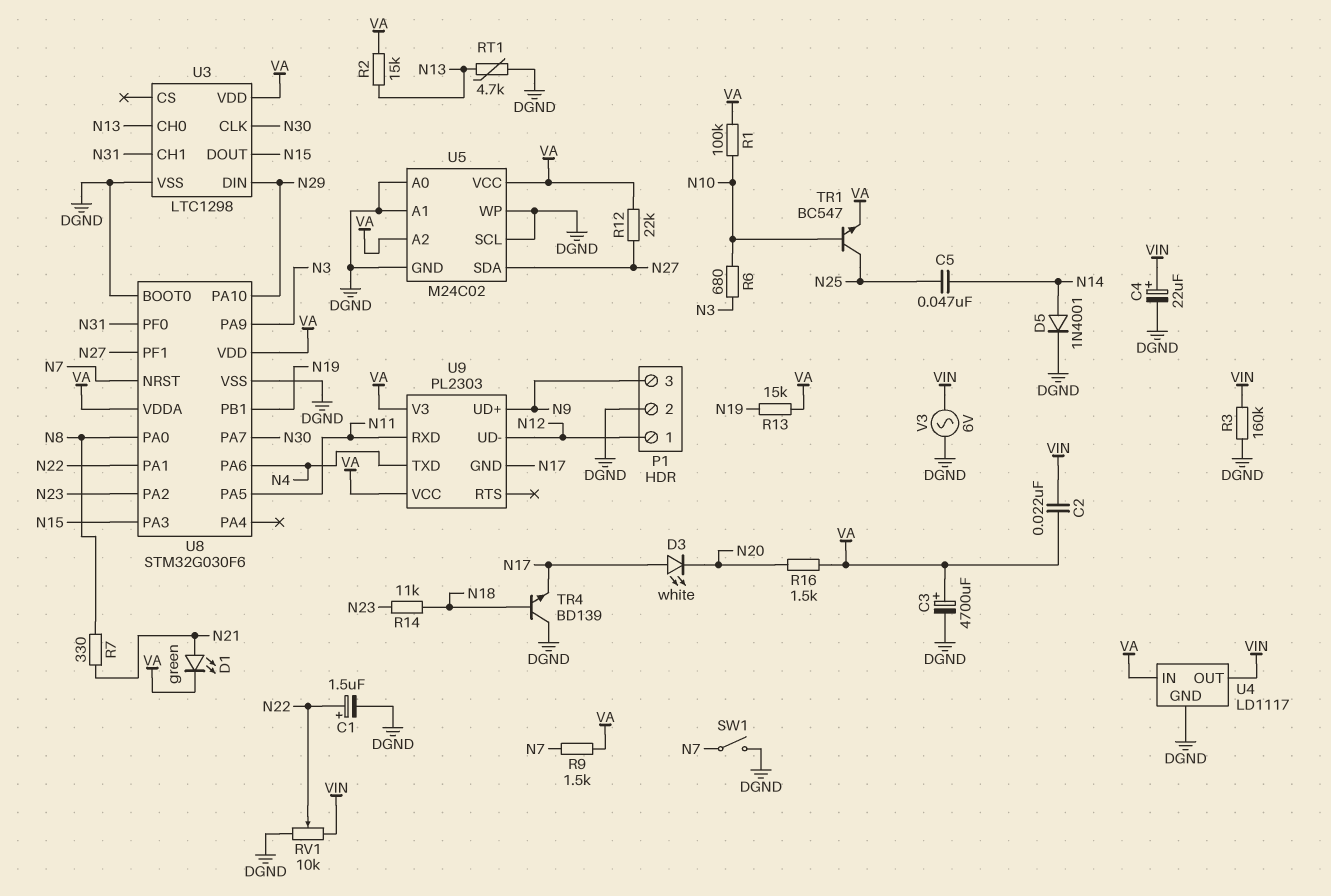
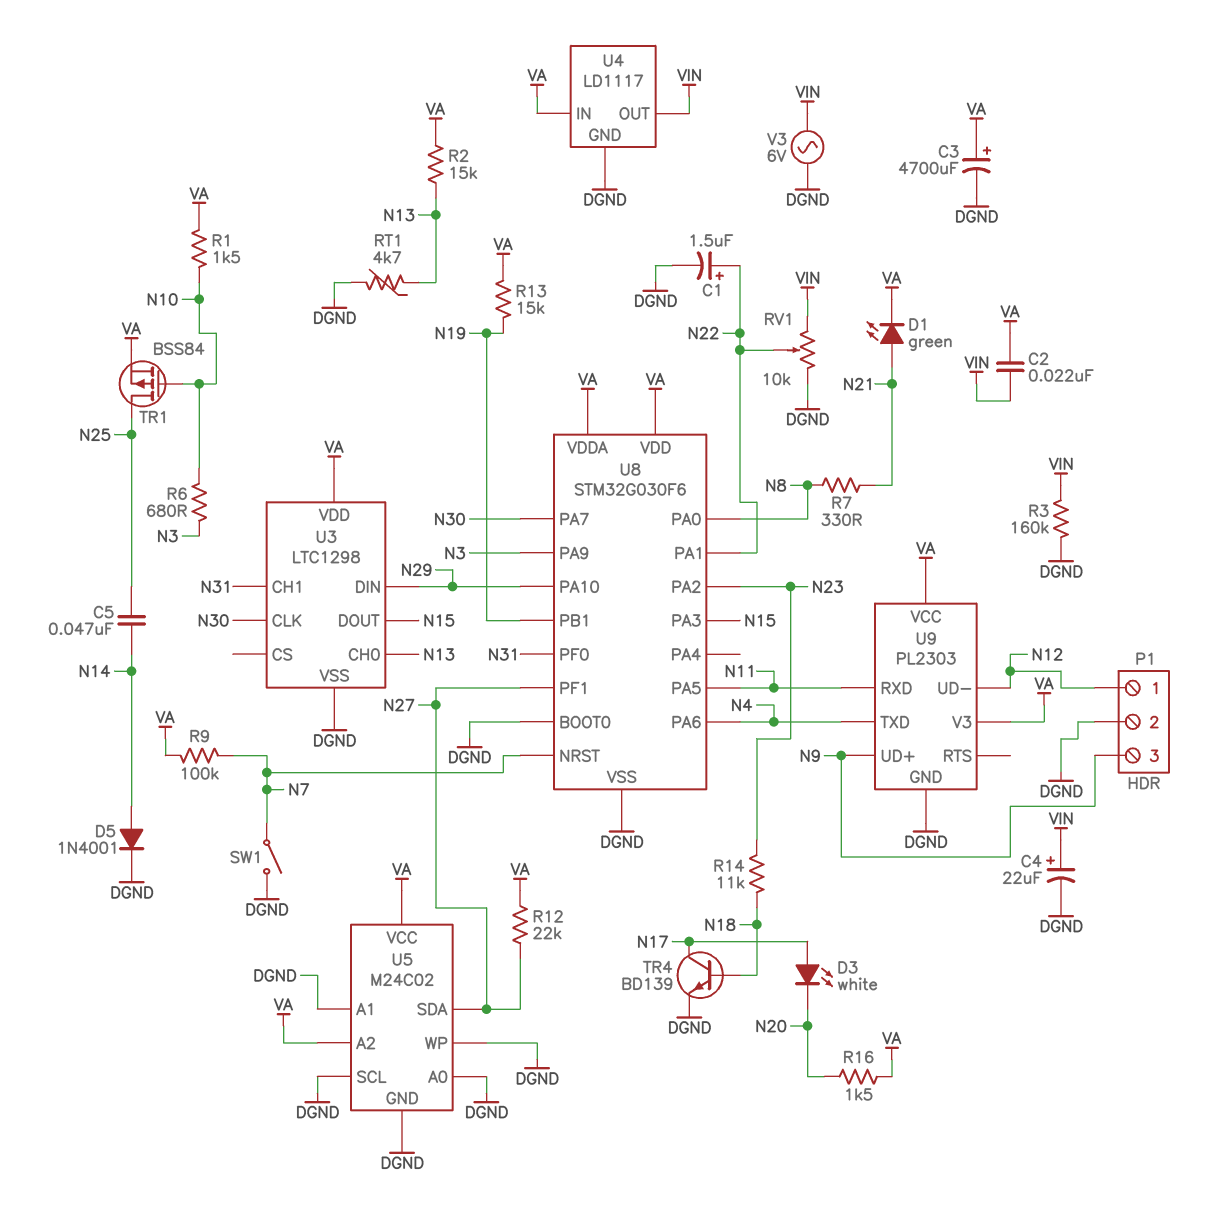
R1: 100k (N10, VA) -> 1.5k (N10, VA)
R9: 1.5k (N7, VA) -> 100k (N7, VA)
TR1: NPN BC547 (B N10, C N25, E VA) -> PMOS BSS84 (G N10, D N25, S VA)
TR4: NPN BD139 (B N18, C DGND, E N17) -> NPN BD139 (B N18, C N17, E DGND)
U9 pin GND: N17 -> DGND

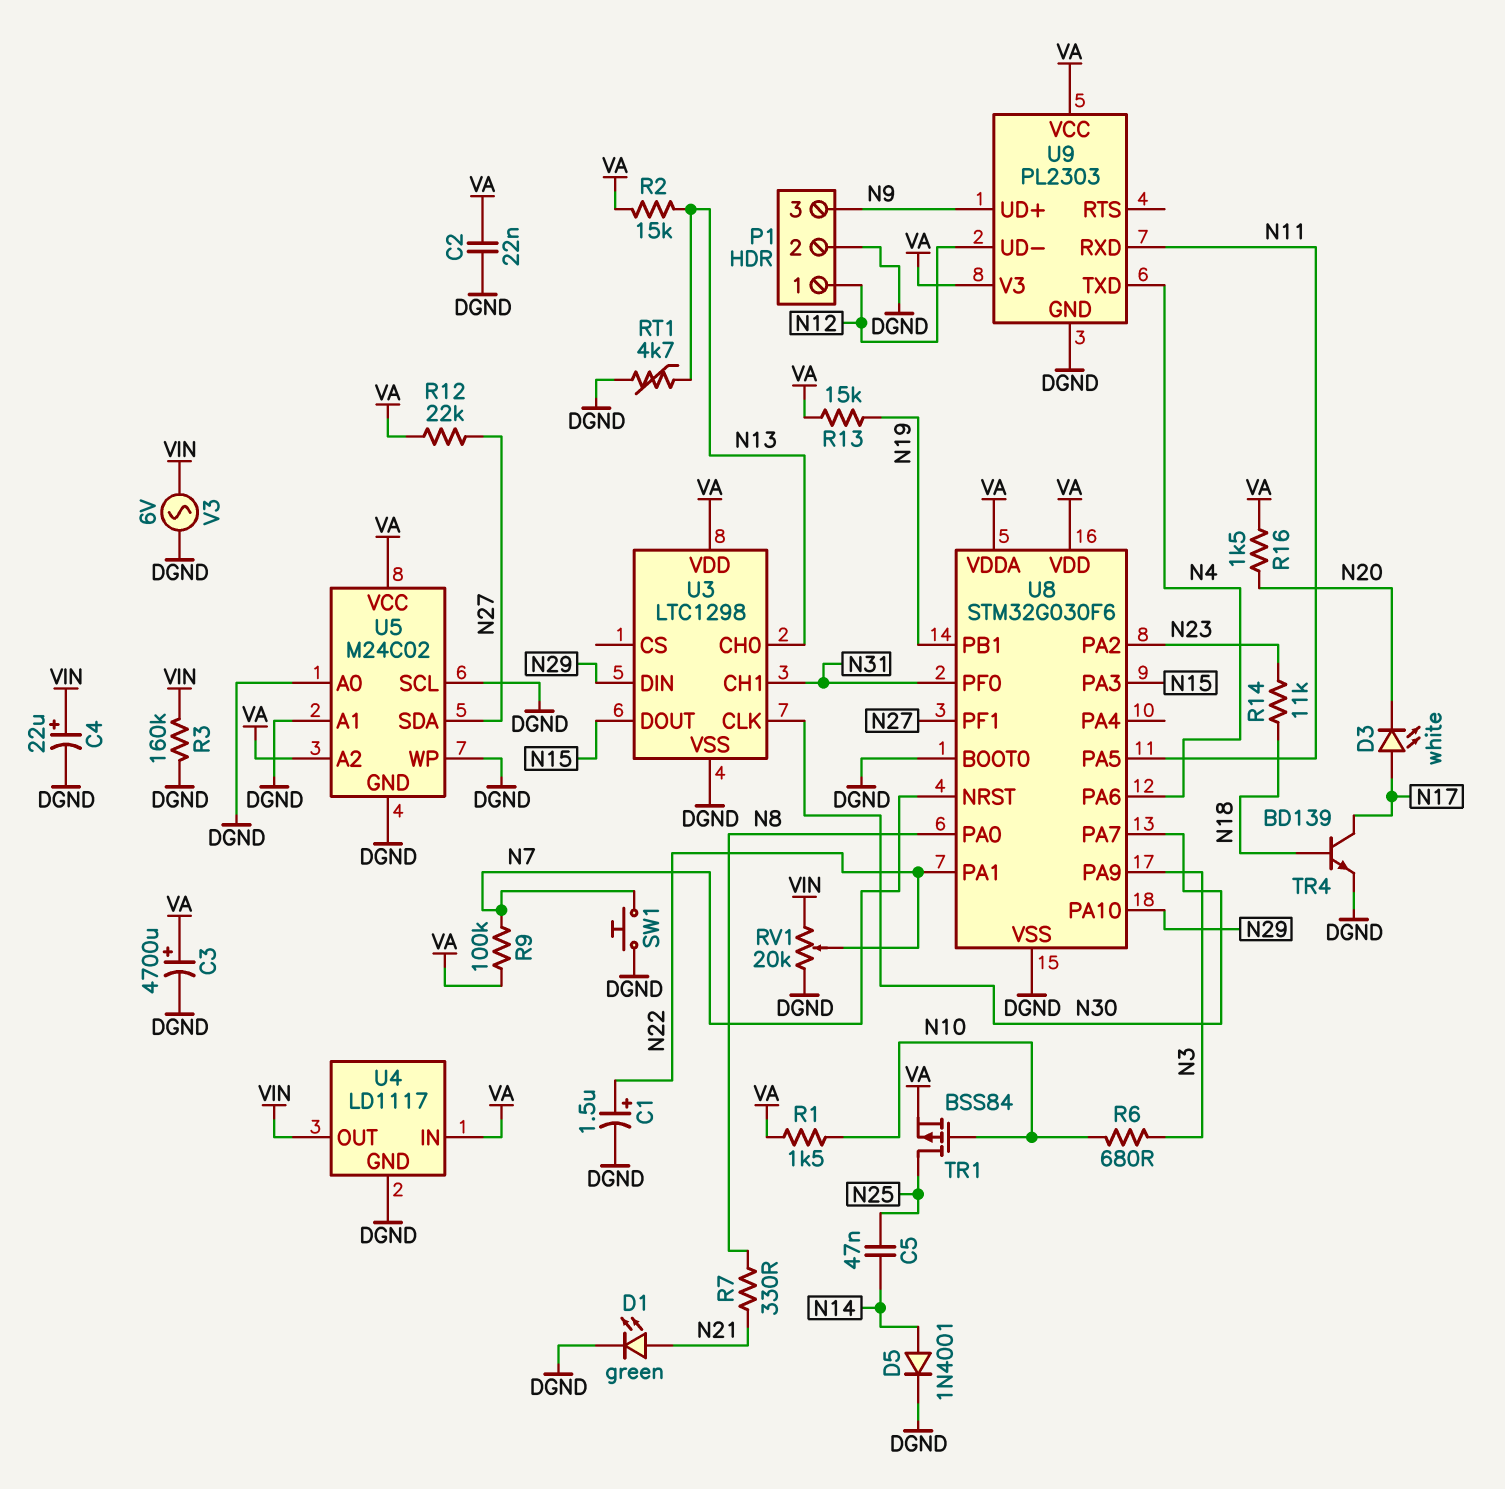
C2: 22nF (VA, VIN) -> 22nF (DGND, VA)
D1: LED green (A N21, K VA) -> LED green (A N21, K DGND)
RV1: 10k (DGND, VIN, wiper N22) -> 20k (DGND, VIN, wiper N22)
SW1: switch (DGND, N7) -> button (DGND, N7)

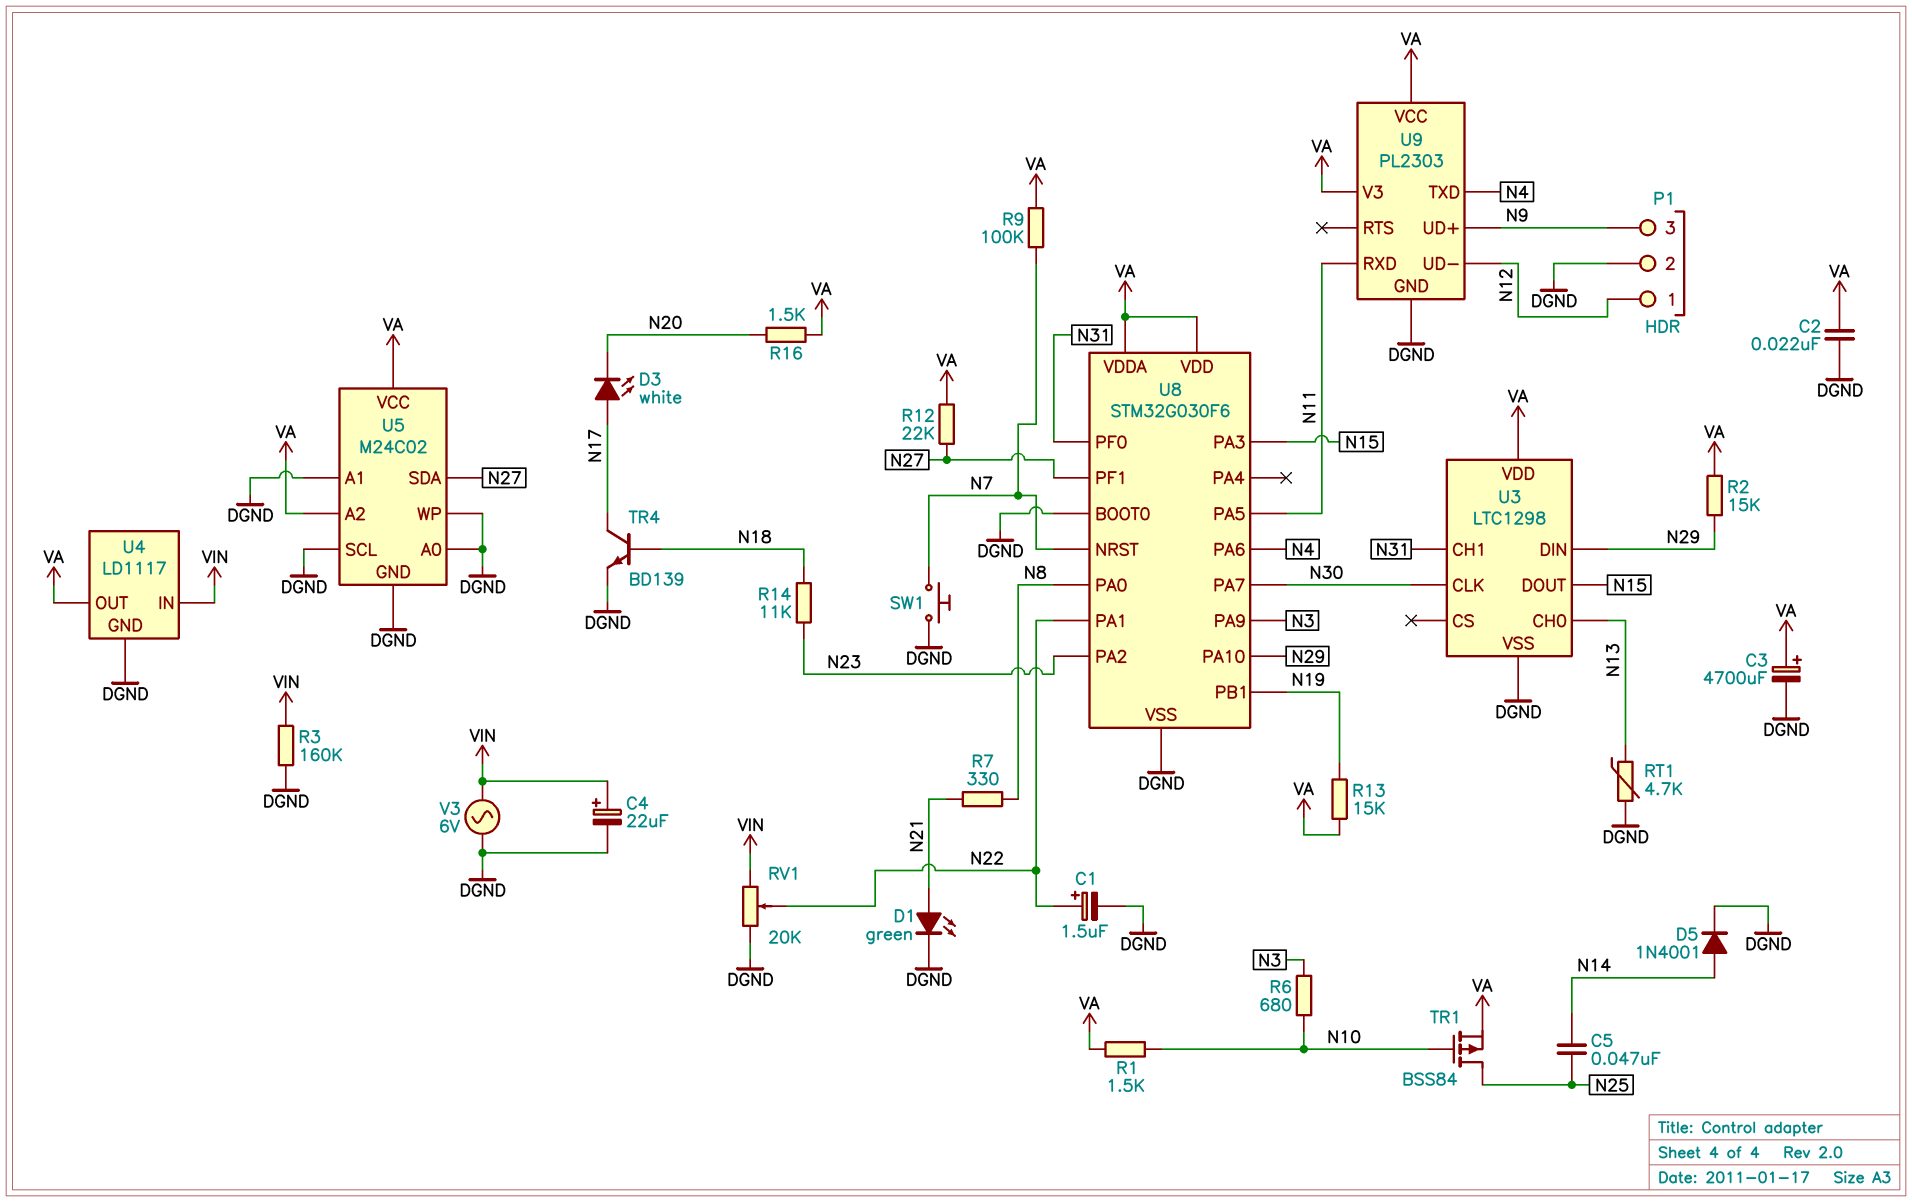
R2: 15k (N13, VA) -> 15k (N29, VA)
U4 pin IN: VA -> VIN
U4 pin OUT: VIN -> VA

